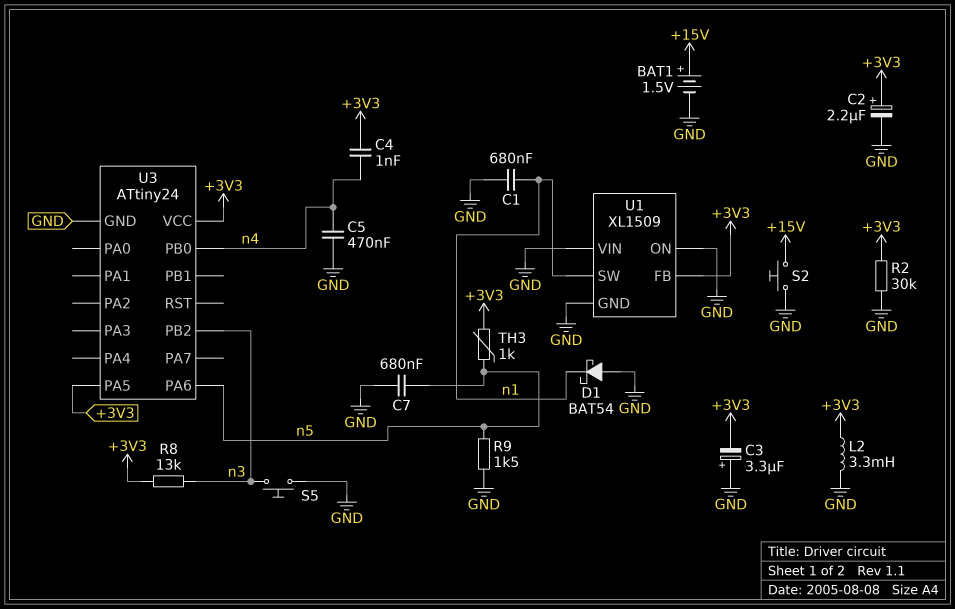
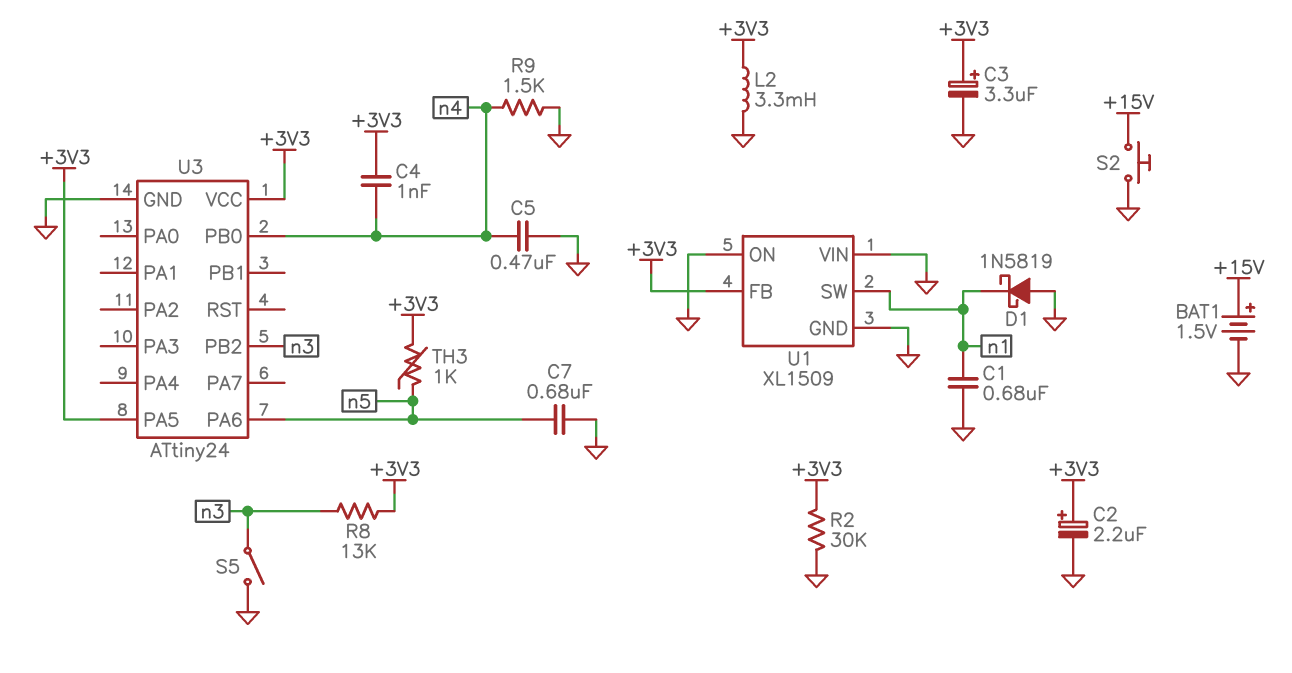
C3: 3.3uF (plus GND, minus +3V3) -> 3.3uF (plus +3V3, minus GND)
D1: schottky BAT54 (A GND, K n1) -> schottky 1N5819 (A GND, K n1)
R9: 1.5k (GND, n5) -> 1.5k (GND, n4)
S5: button (GND, n3) -> switch (GND, n3)

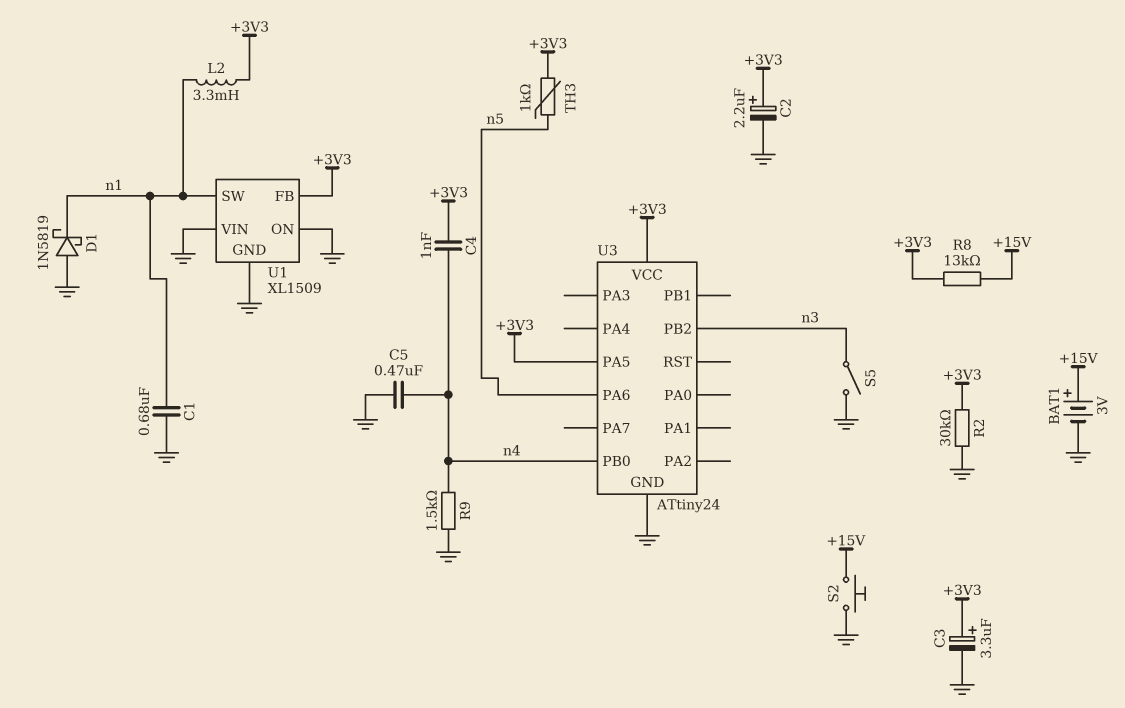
BAT1: 1.5V (plus +15V, minus GND) -> 3V (plus +15V, minus GND)
C7: 680nF (GND, n5) -> none
L2: 3.3mH (+3V3, GND) -> 3.3mH (+3V3, n1)
R8: 13k (+3V3, n3) -> 13k (+3V3, +15V)

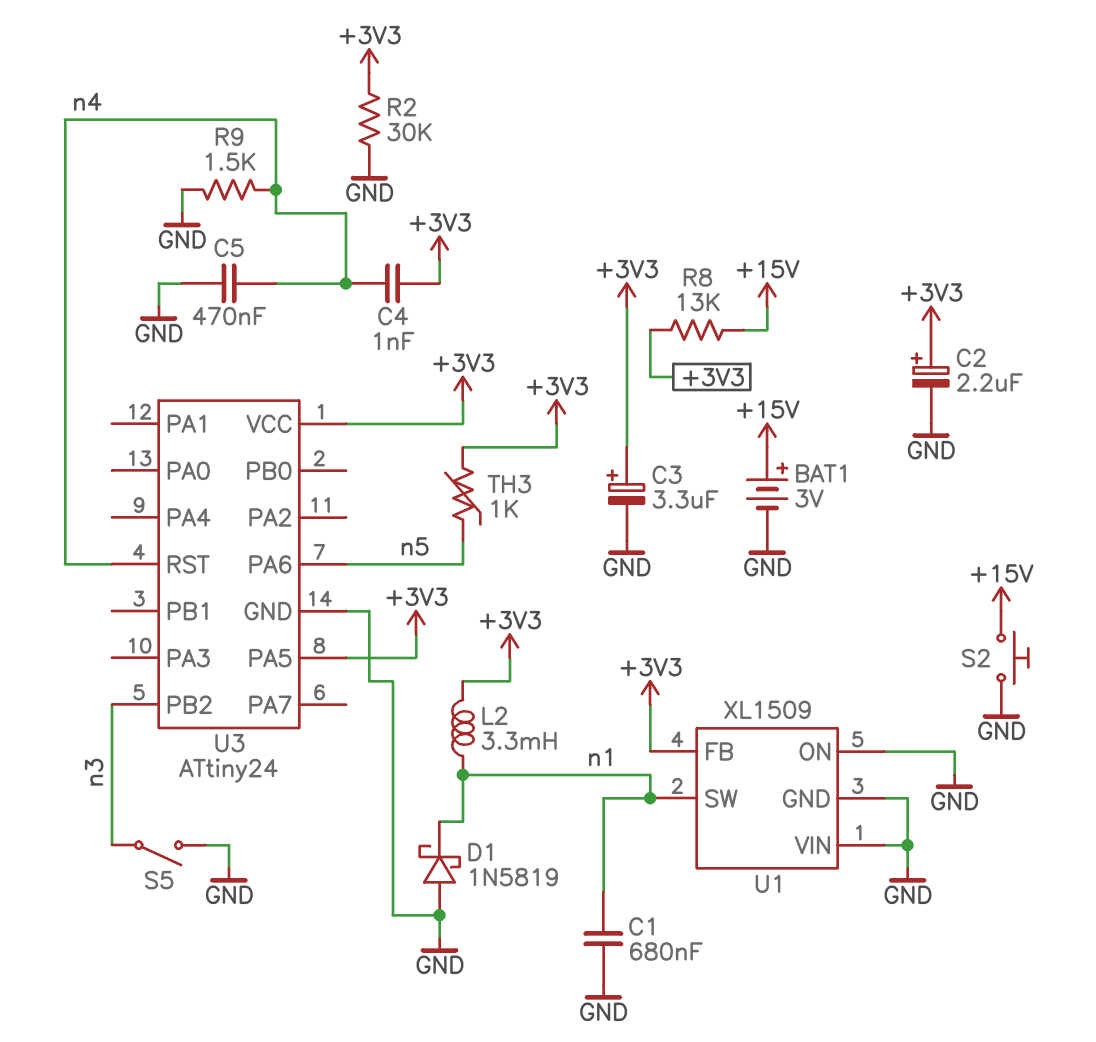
U3 pin PB0: n4 -> none
U3 pin RST: none -> n4

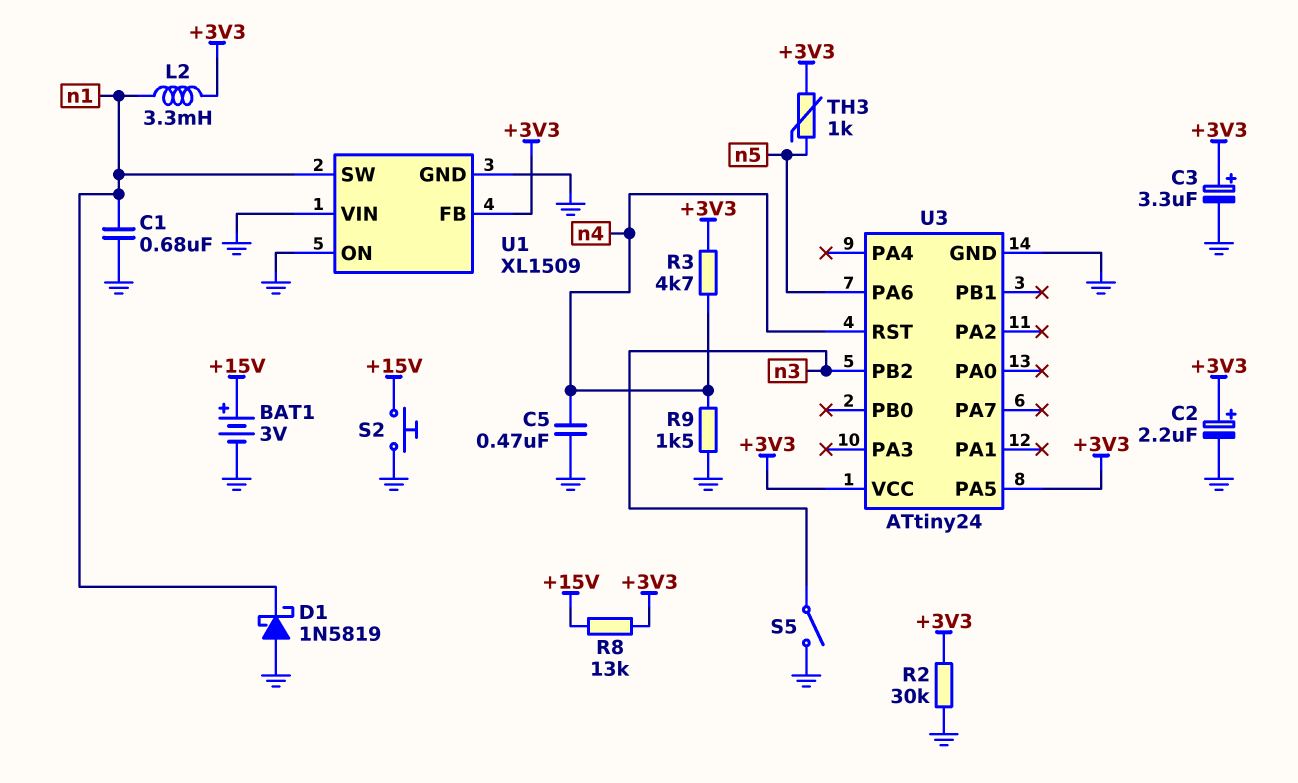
C4: 1nF (+3V3, n4) -> none
R3: none -> 4.7k (+3V3, n4)

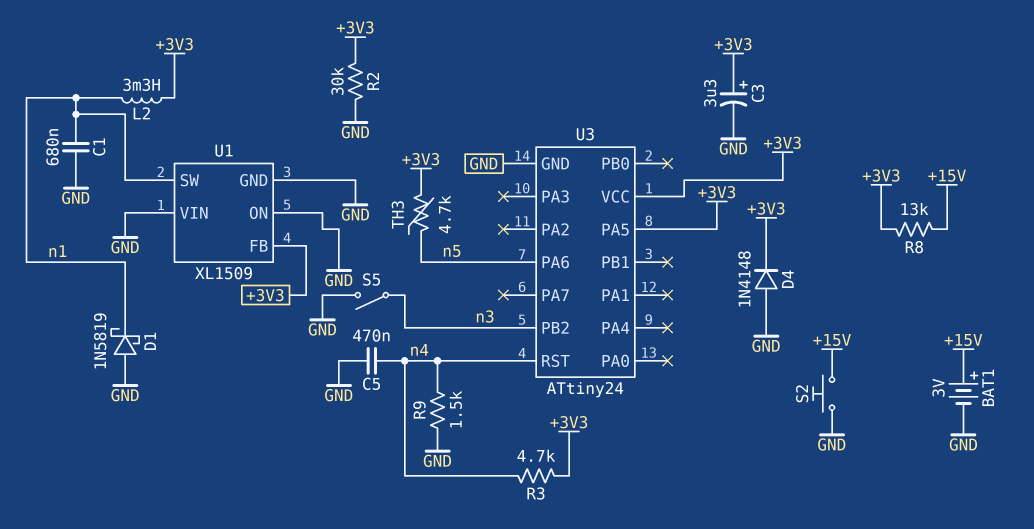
C2: 2.2uF (plus +3V3, minus GND) -> none
D4: none -> diode 1N4148 (A GND, K +3V3)
TH3: 1k (+3V3, n5) -> 4.7k (+3V3, n5)

